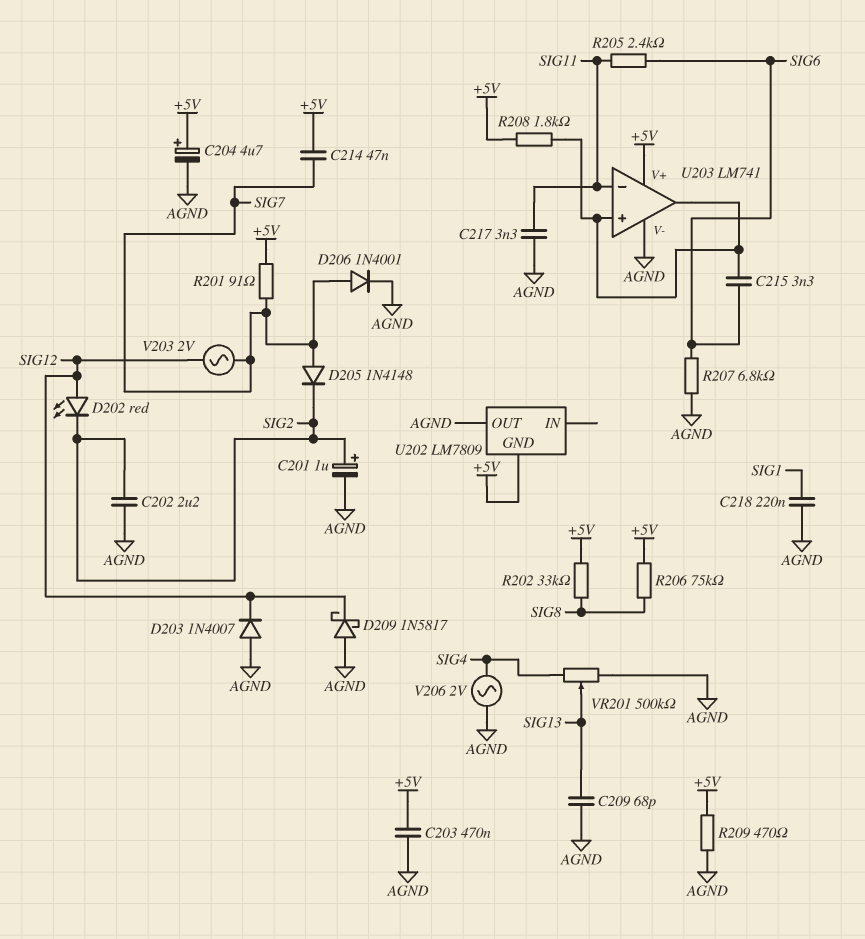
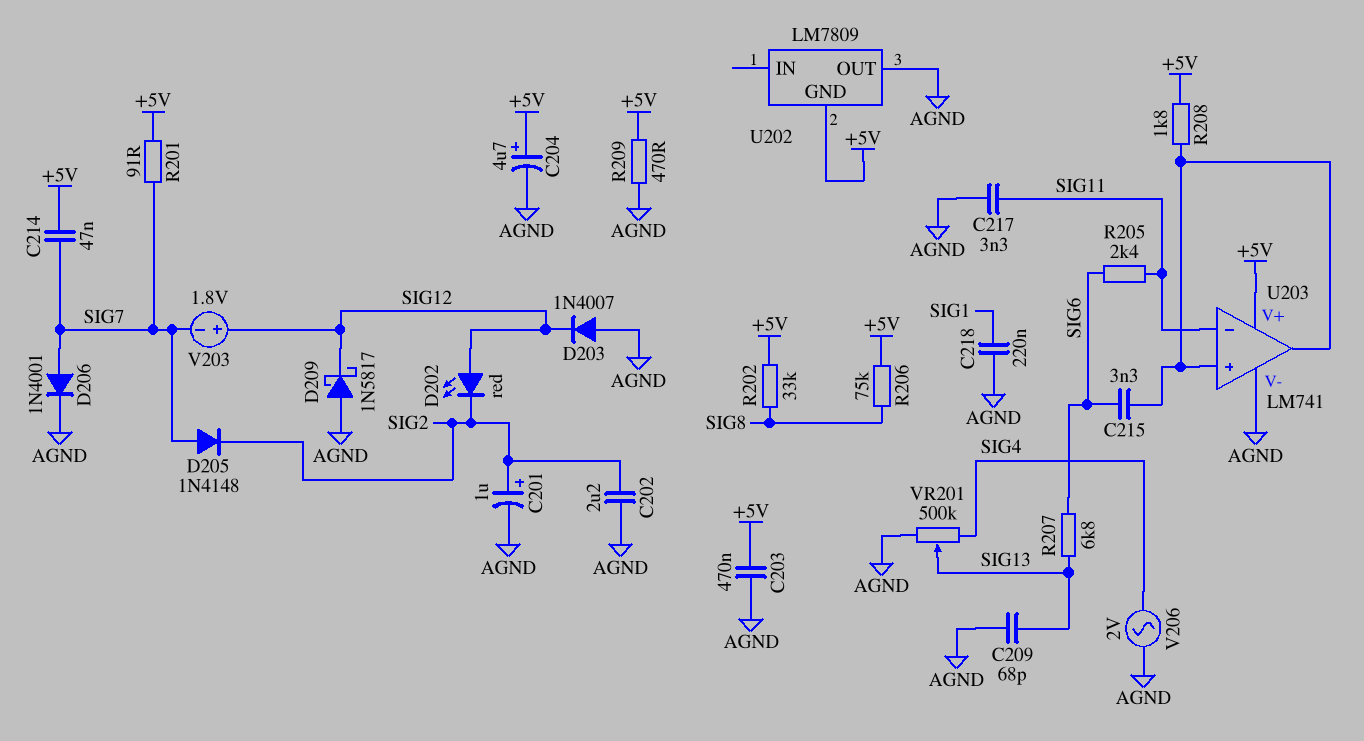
R207: 6.8k (AGND, SIG6) -> 6.8k (SIG6, SIG13)
V203: AC 2V (SIG7, SIG12) -> 1.8V (plus SIG12, minus SIG7)

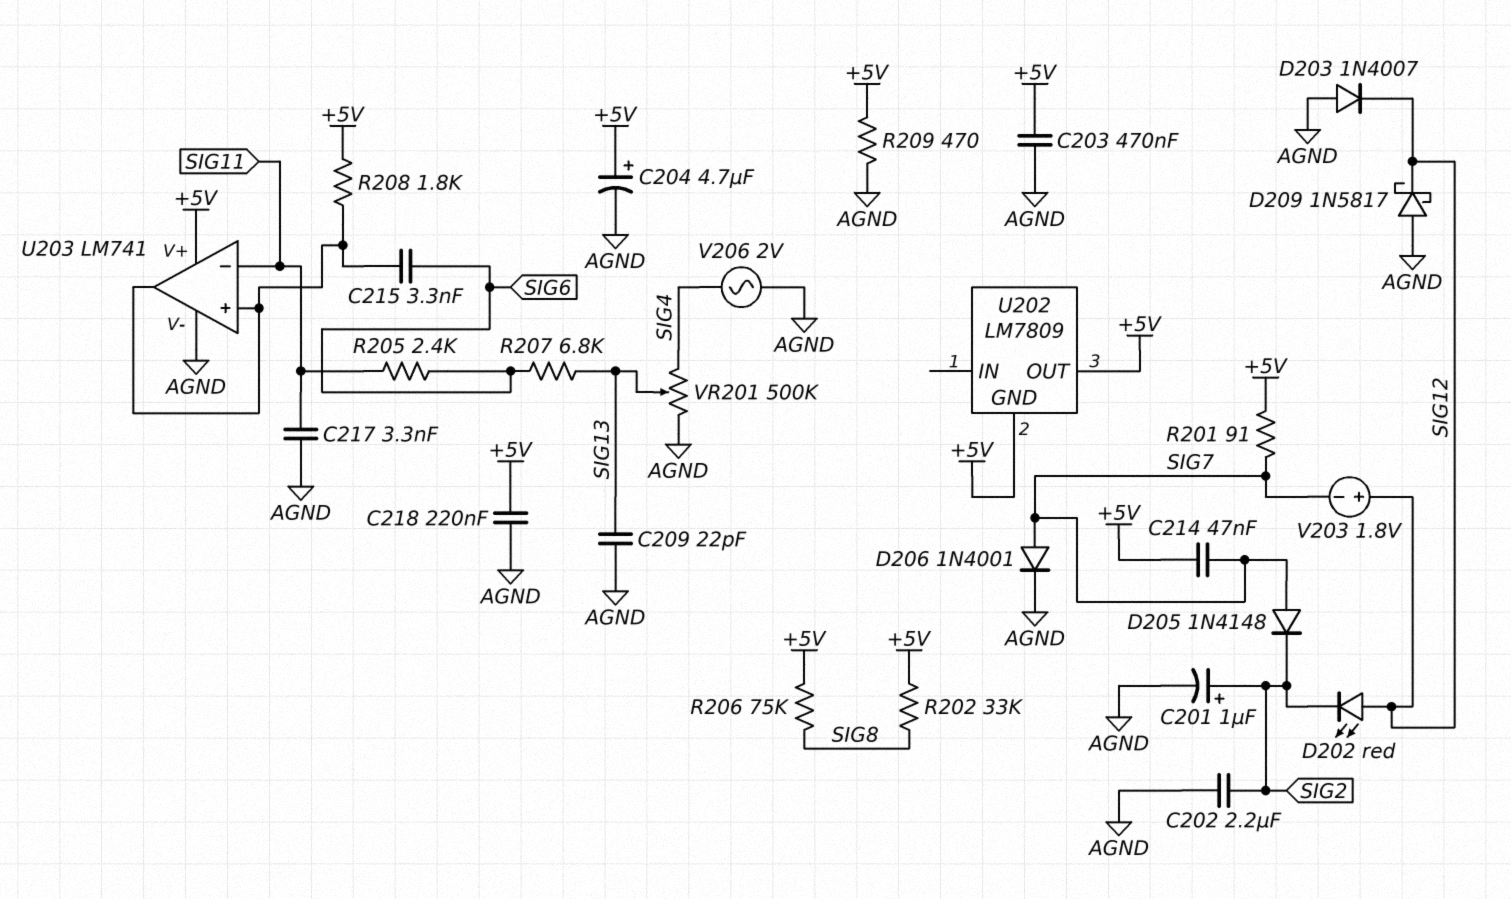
C209: 68pF (AGND, SIG13) -> 22pF (AGND, SIG13)
C218: 220nF (AGND, SIG1) -> 220nF (+5V, AGND)
U202 pin OUT: AGND -> +5V

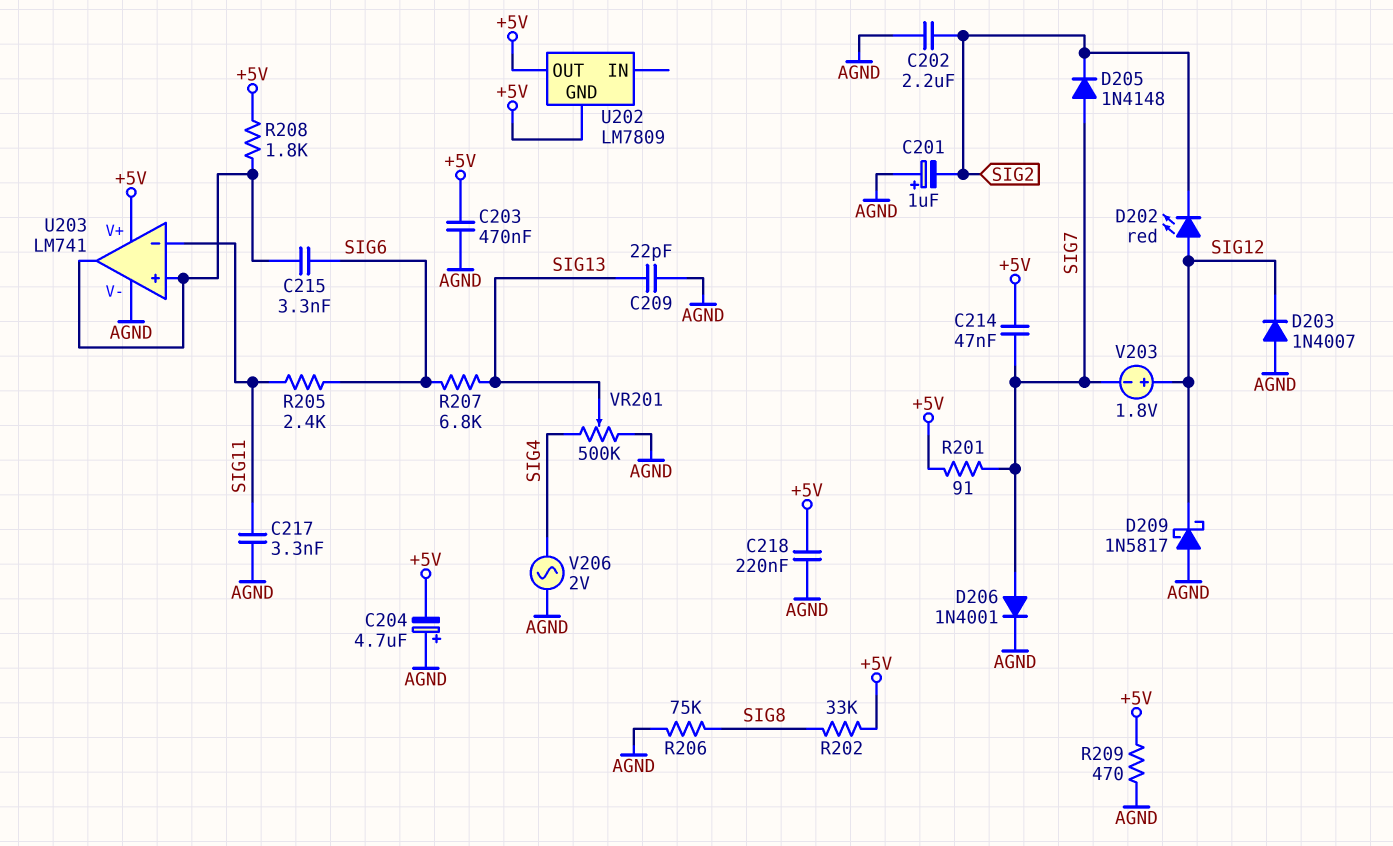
C201: 1uF (plus SIG2, minus AGND) -> 1uF (plus AGND, minus SIG2)
C204: 4.7uF (plus +5V, minus AGND) -> 4.7uF (plus AGND, minus +5V)
R206: 75k (+5V, SIG8) -> 75k (AGND, SIG8)

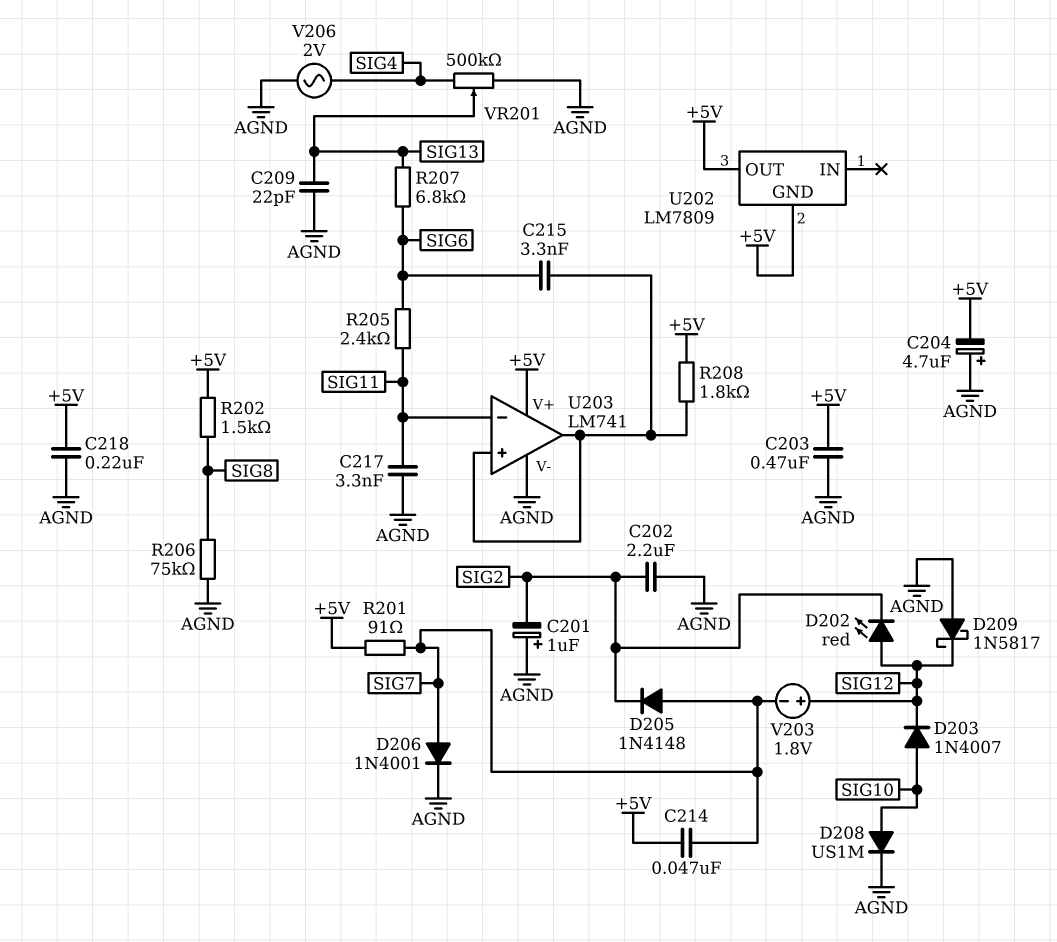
D203: diode 1N4007 (A AGND, K SIG12) -> diode 1N4007 (A SIG10, K SIG12)
D208: none -> diode US1M (A SIG10, K AGND)
R202: 33k (+5V, SIG8) -> 1.5k (+5V, SIG8)
R209: 470 (+5V, AGND) -> none

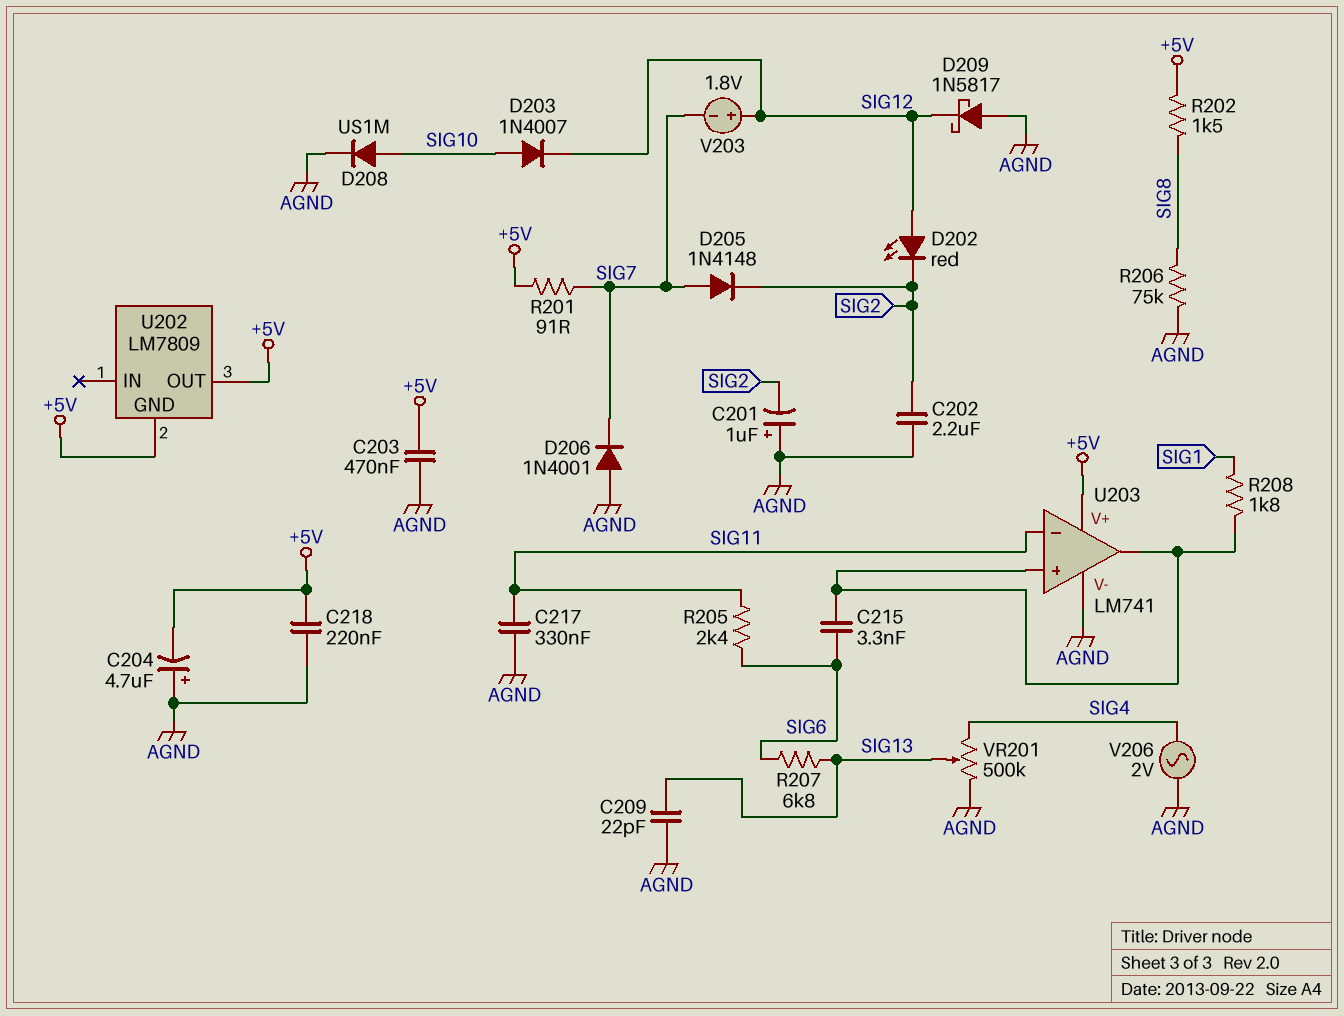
C214: 47nF (+5V, SIG7) -> none
C217: 3.3nF (AGND, SIG11) -> 330nF (AGND, SIG11)
D206: diode 1N4001 (A SIG7, K AGND) -> diode 1N4001 (A AGND, K SIG7)
R208: 1.8k (+5V, U203/in+) -> 1.8k (SIG1, U203/in+)

